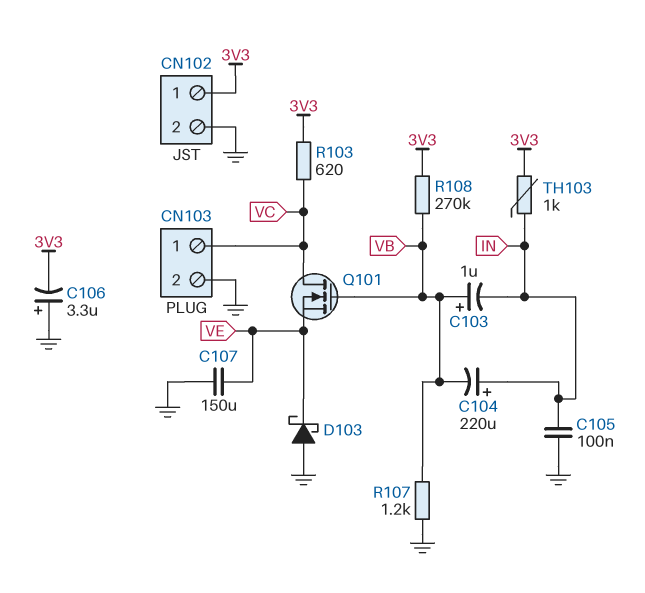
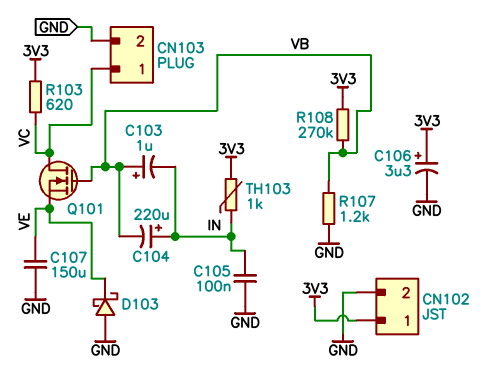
C106: 3.3uF (plus GND, minus 3V3) -> 3.3uF (plus 3V3, minus GND)

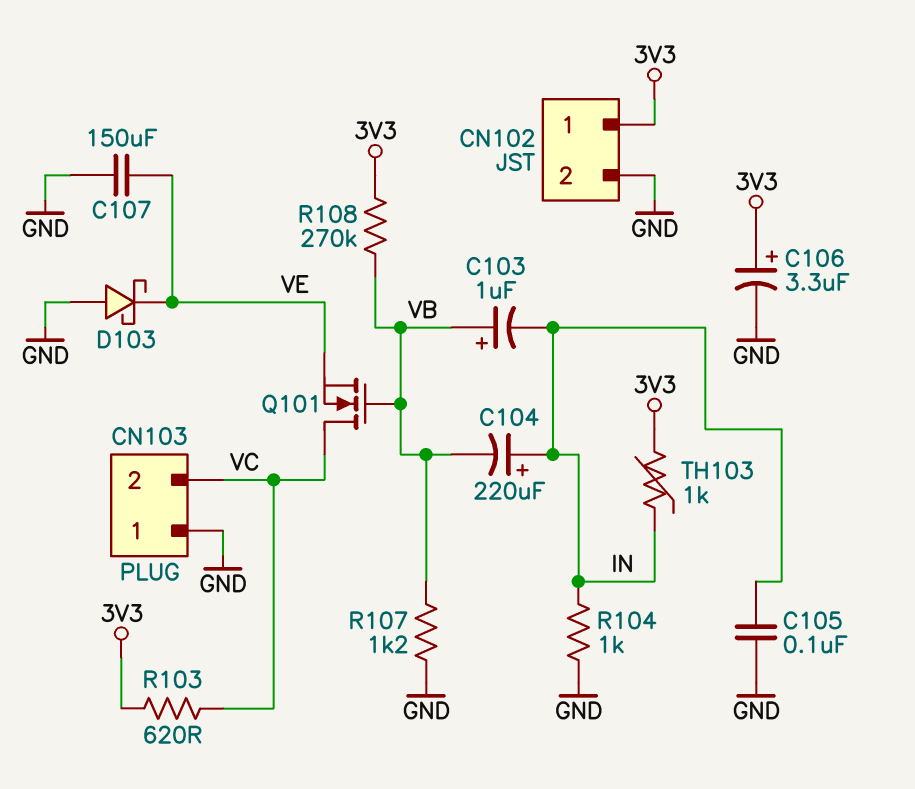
CN103 pin 1: VC -> GND
CN103 pin 2: GND -> VC
R104: none -> 1k (GND, IN)

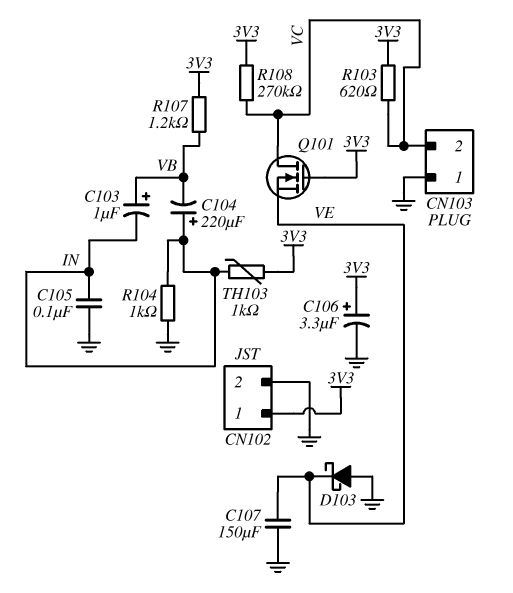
Q101: NMOS (G VB, D VC, S VE) -> NMOS (G 3V3, D VC, S VE)
R107: 1.2k (GND, VB) -> 1.2k (3V3, VB)
R108: 270k (3V3, VB) -> 270k (3V3, VC)

